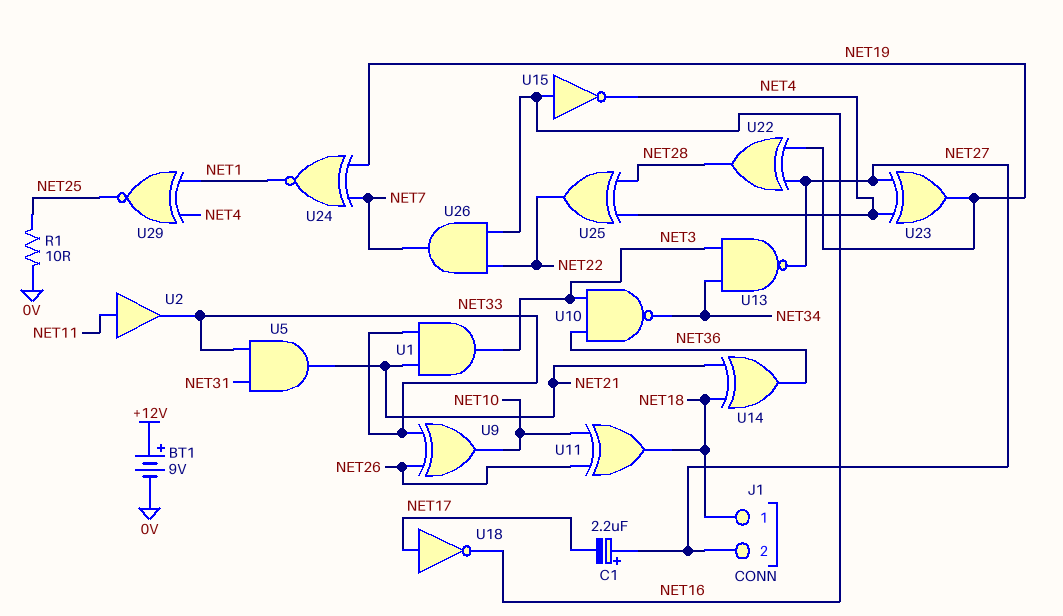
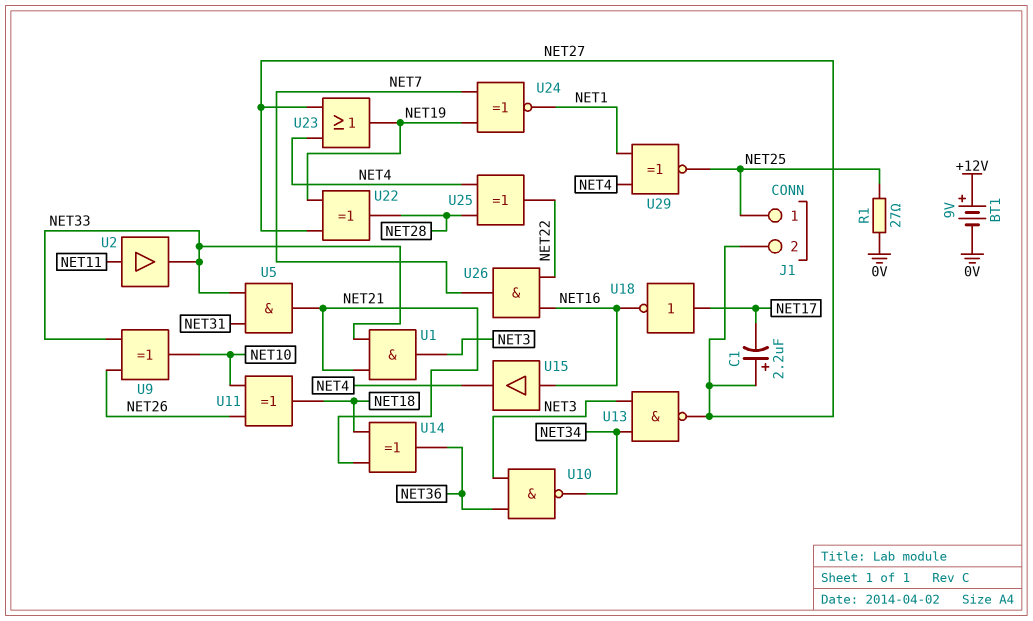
J1 pin 1: NET18 -> NET25
R1: 10 (0V, NET25) -> 27 (0V, NET25)
U15: NOT (in NET16, out NET4) -> buffer (in NET16, out NET4)
U23: XOR (in NET4, in NET27, out NET19) -> OR (in NET4, in NET27, out NET19)

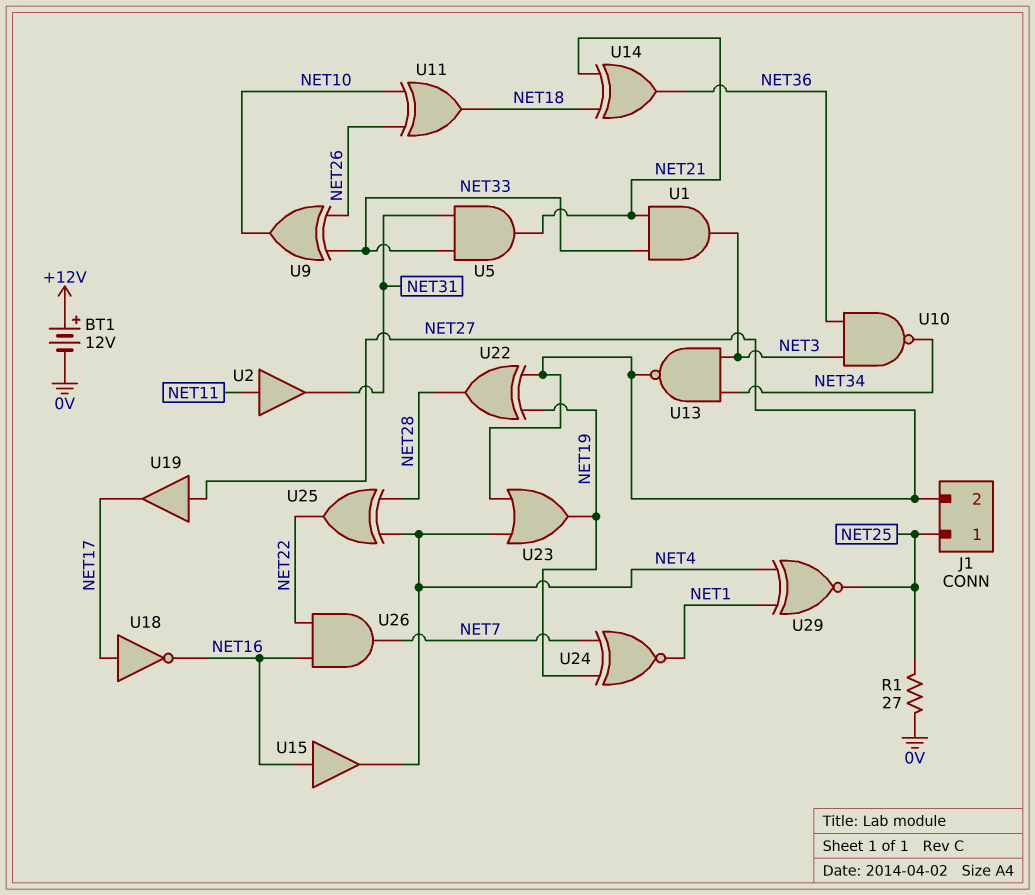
BT1: 9V (plus +12V, minus 0V) -> 12V (plus +12V, minus 0V)
C1: 2.2uF (plus NET27, minus NET17) -> none
U2: buffer (in NET11, out NET33) -> buffer (in NET11, out NET31)
U19: none -> buffer (in NET27, out NET17)

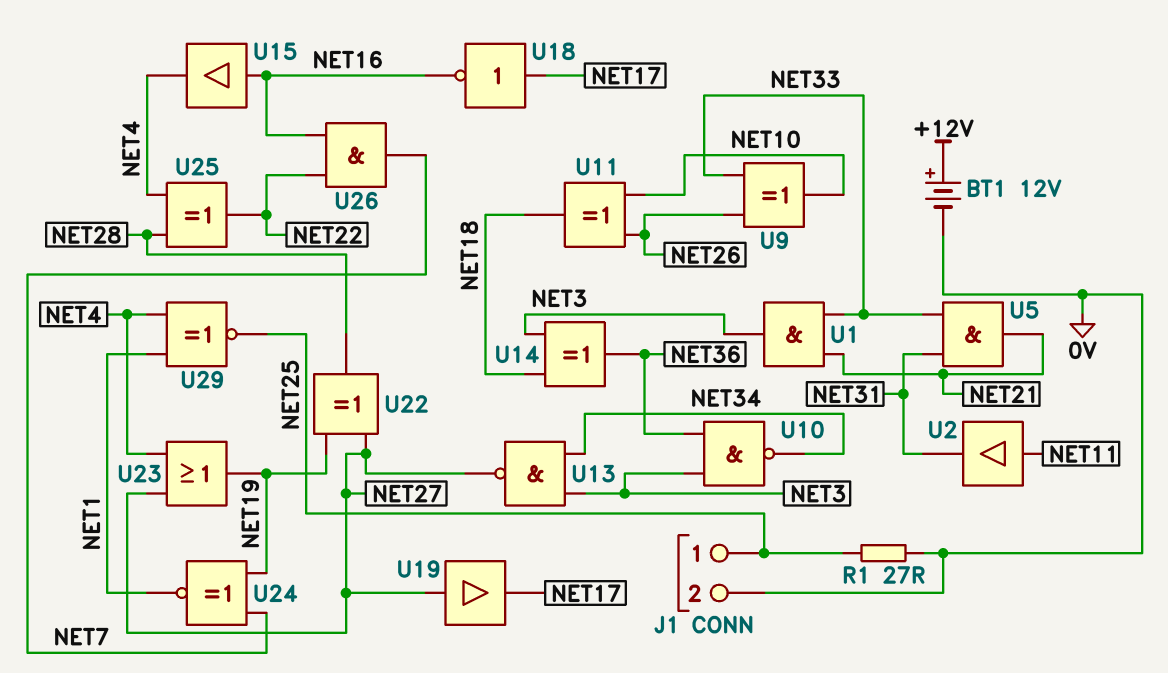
J1 pin 2: NET27 -> 0V
U14: XOR (in NET18, in NET21, out NET36) -> XOR (in NET3, in NET18, out NET36)

